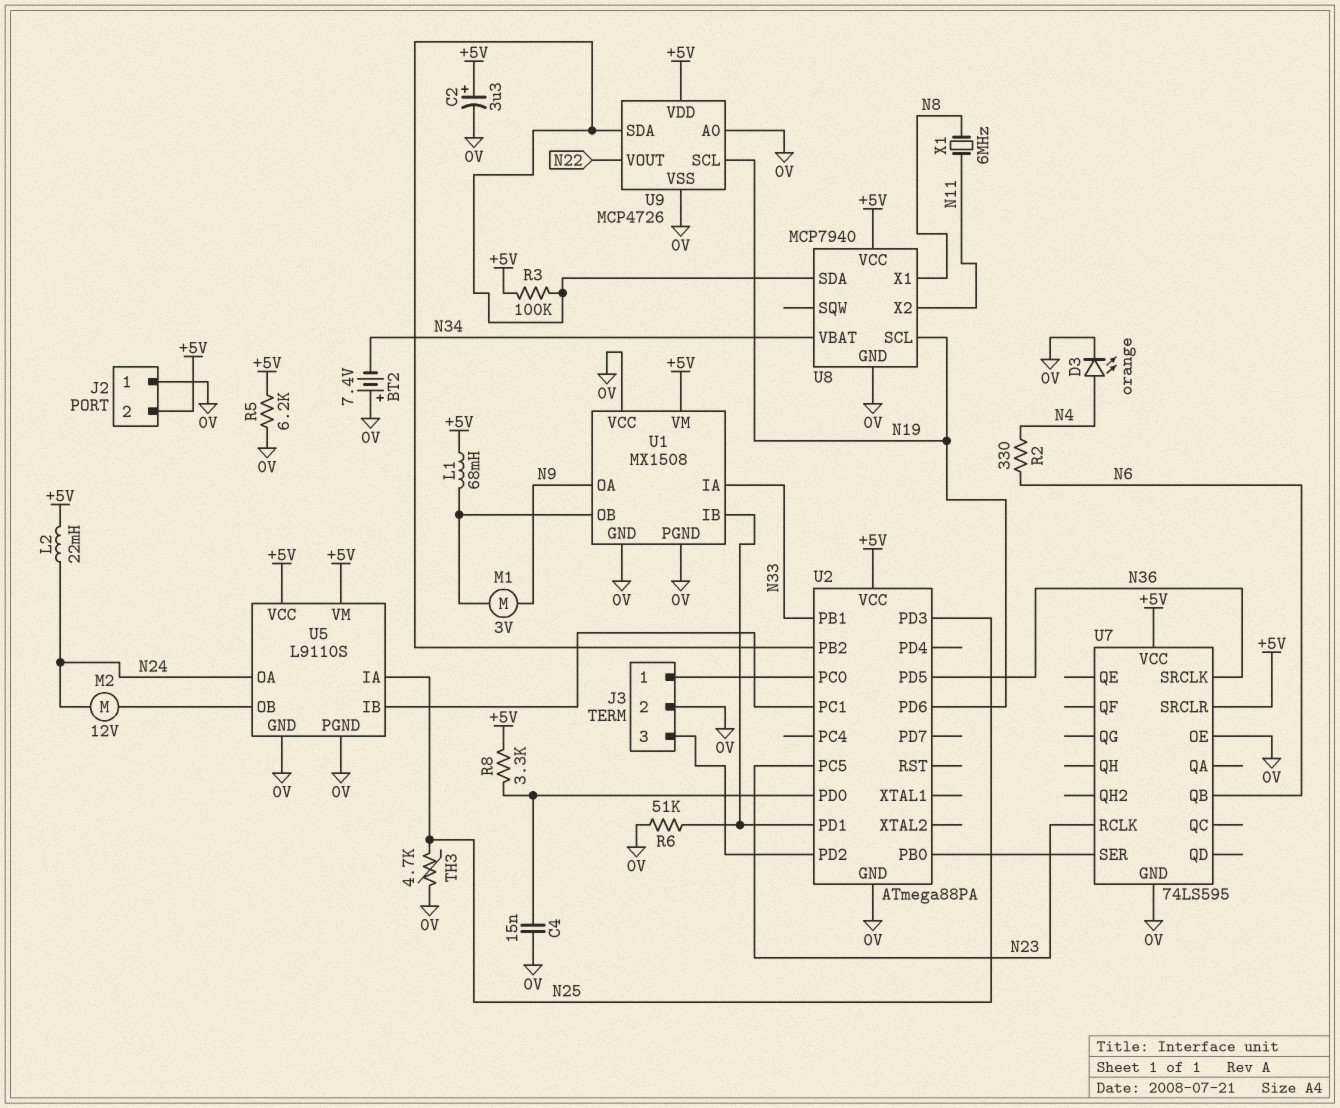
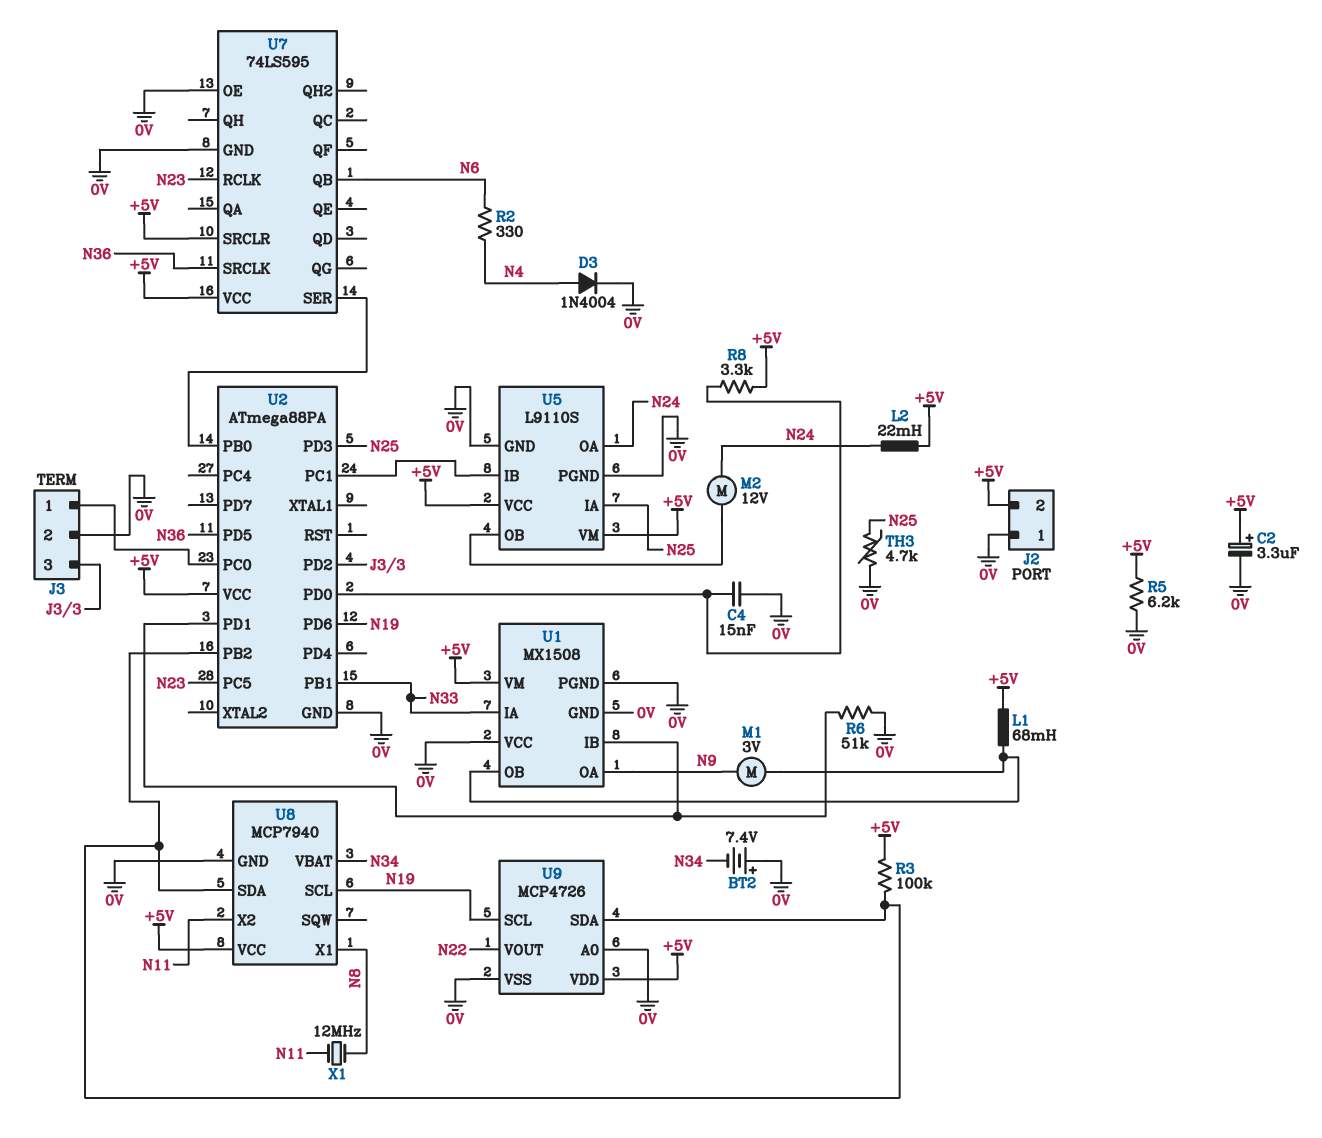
D3: LED orange (A N4, K 0V) -> diode 1N4004 (A N4, K 0V)
X1: 6MHz (N8, N11) -> 12MHz (N8, N11)

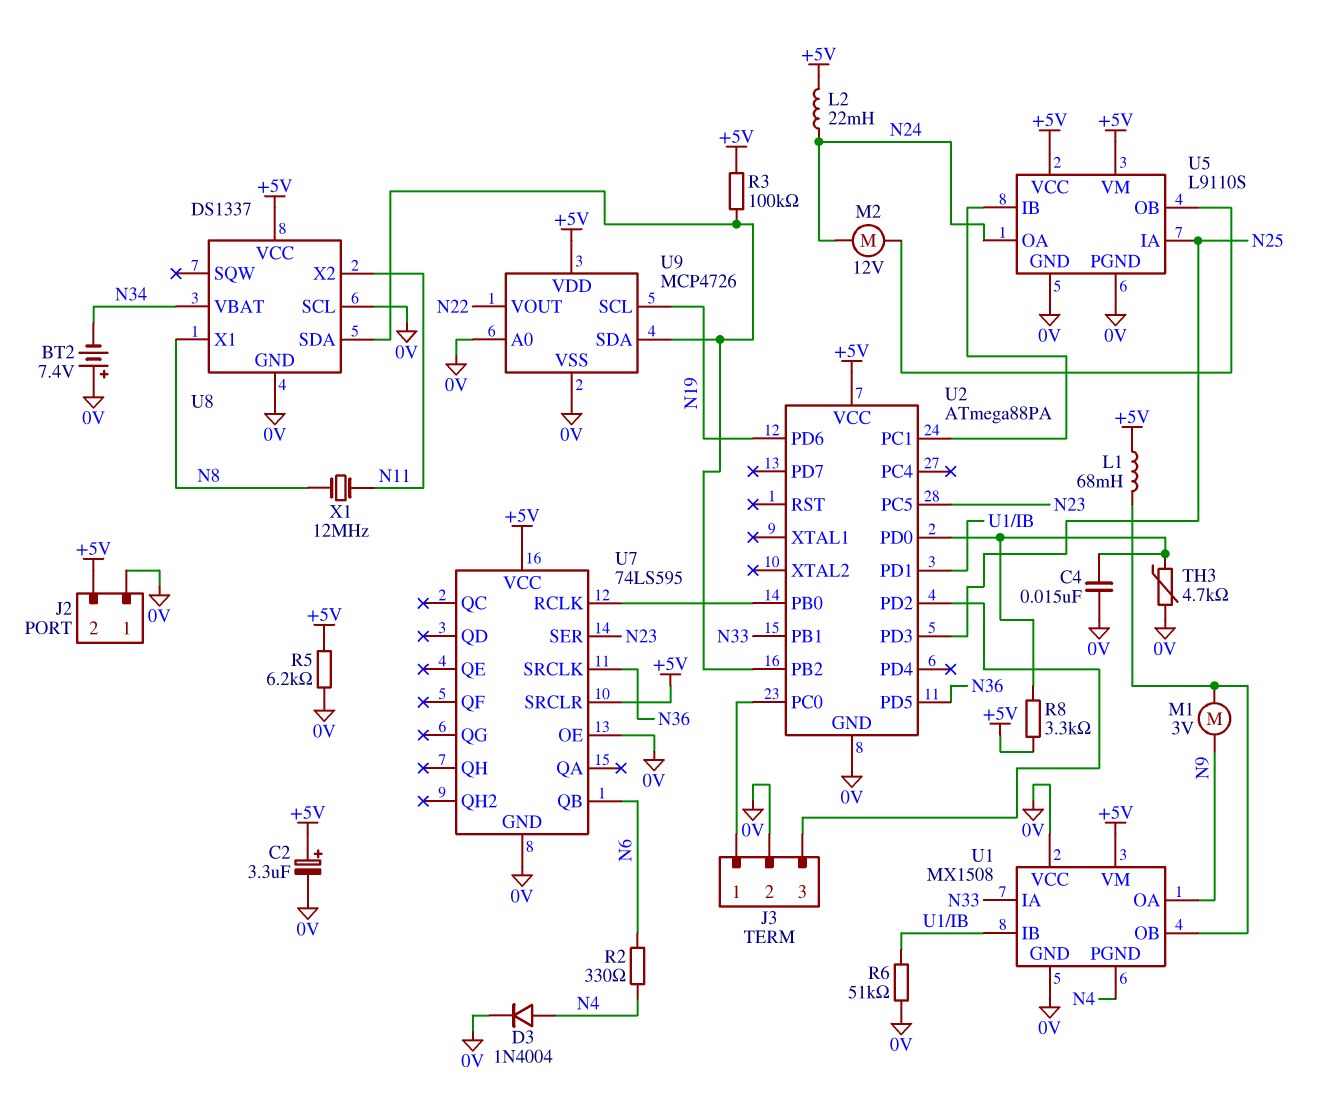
TH3: 4.7k (0V, N25) -> 4.7k (0V, U2/PD0)
U1 pin PGND: 0V -> N4
U7 pin RCLK: N23 -> U2/PB0
U7 pin SER: U2/PB0 -> N23
U8: MCP7940 -> DS1337
U8 pin SCL: N19 -> 0V

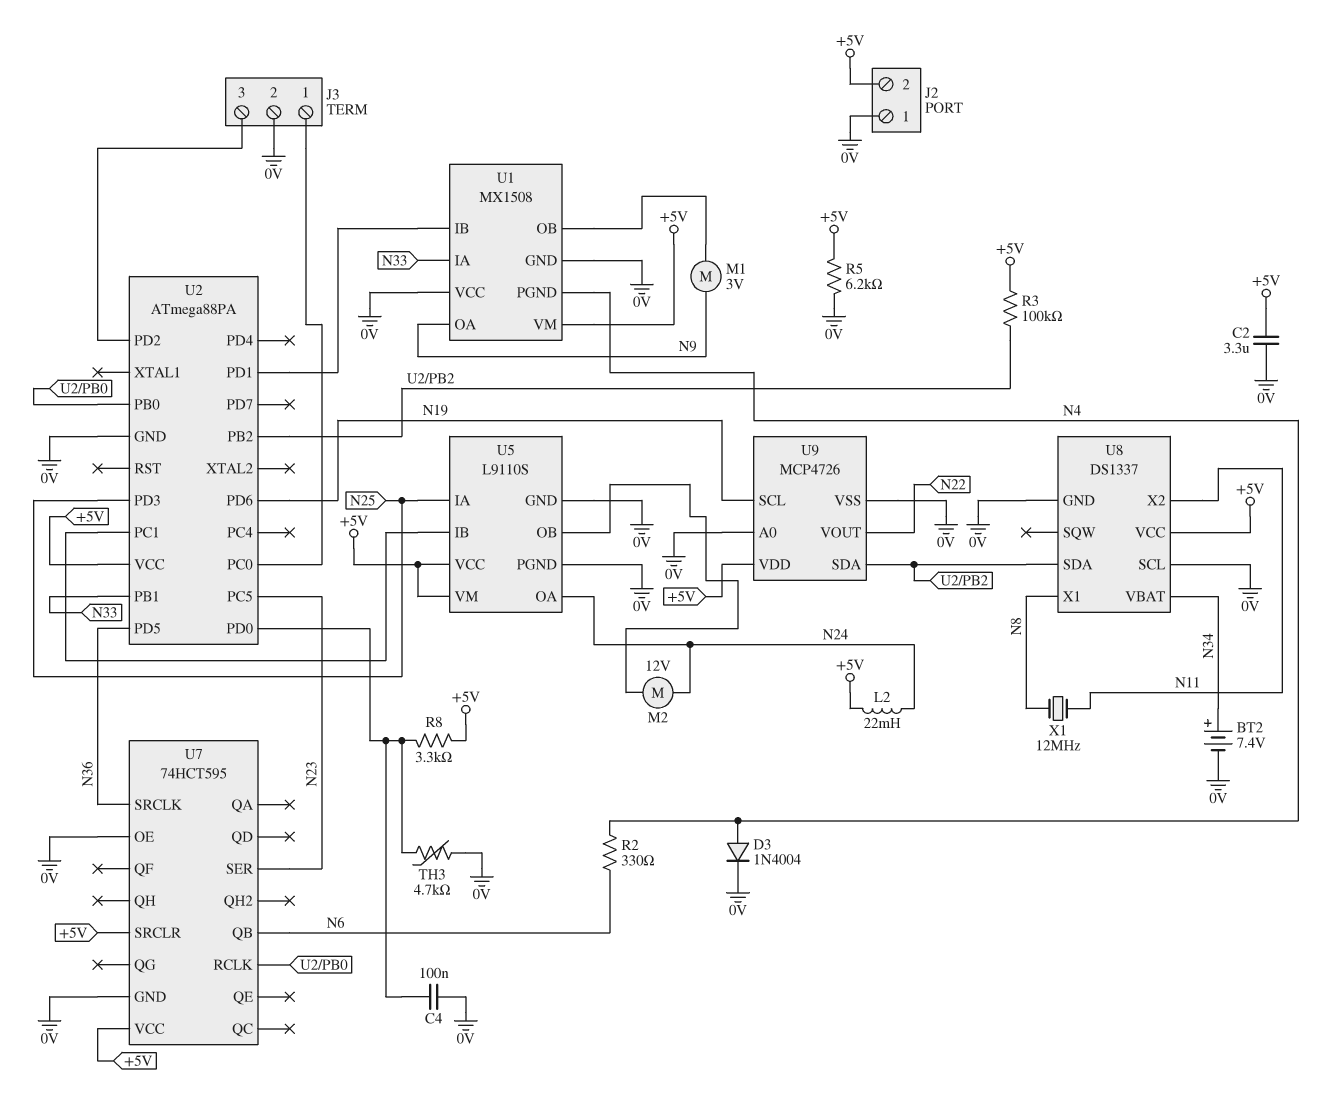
BT2: 7.4V (plus 0V, minus N34) -> 7.4V (plus N34, minus 0V)
C2: 3.3uF (plus +5V, minus 0V) -> 3.3uF (+5V, 0V)
C4: 15nF (0V, U2/PD0) -> 100nF (0V, U2/PD0)
L1: 68mH (+5V, U1/OB) -> none
R6: 51k (0V, U1/IB) -> none
U7: 74LS595 -> 74HCT595

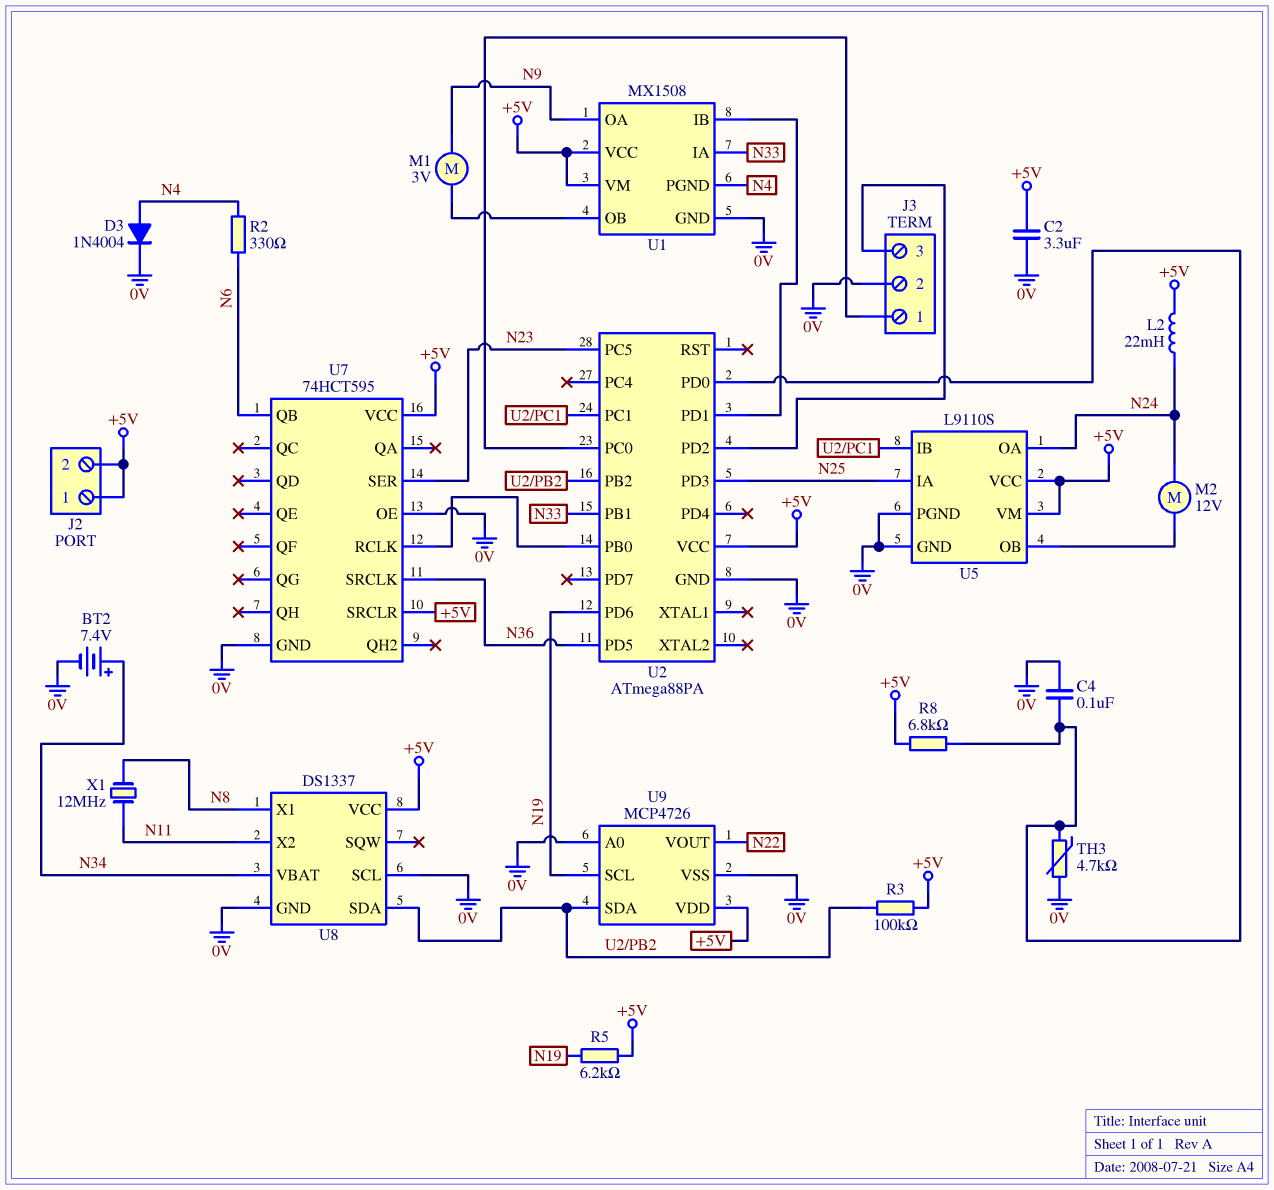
J2 pin 1: 0V -> +5V
R5: 6.2k (+5V, 0V) -> 6.2k (+5V, N19)
R8: 3.3k (+5V, U2/PD0) -> 6.8k (+5V, U2/PD0)
U1 pin VCC: 0V -> +5V

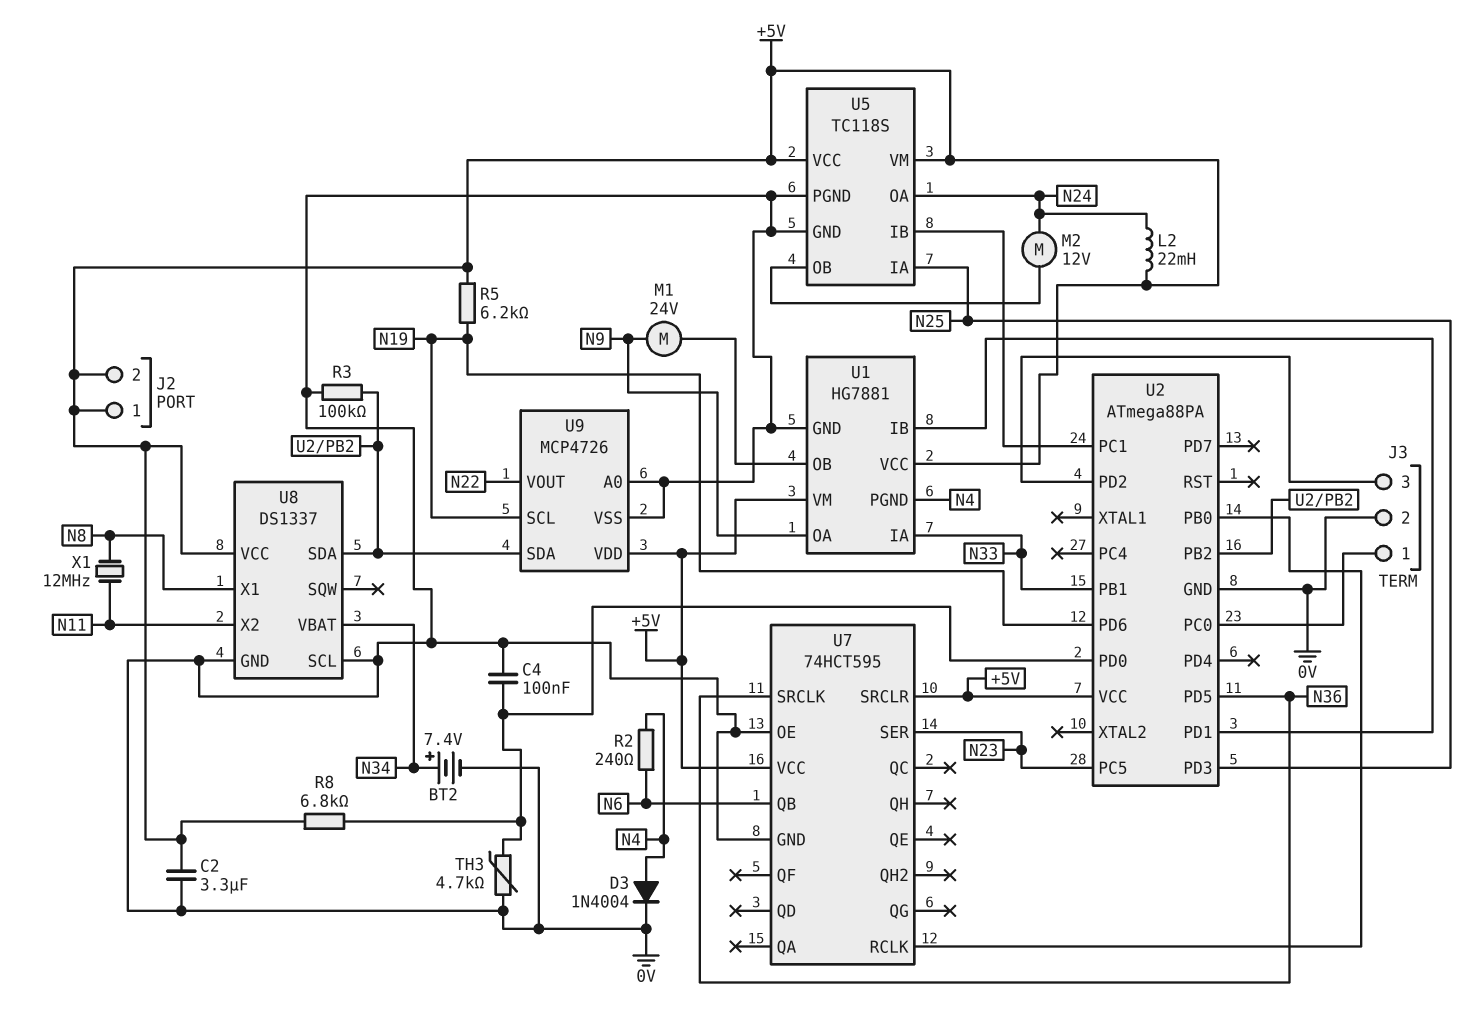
M1: motor 3V (N9, U1/OB) -> motor 24V (N9, U1/OB)
R2: 330 (N4, N6) -> 240 (N4, N6)
R3: 100k (+5V, U2/PB2) -> 100k (0V, U2/PB2)
U1: MX1508 -> HG7881
U5: L9110S -> TC118S

